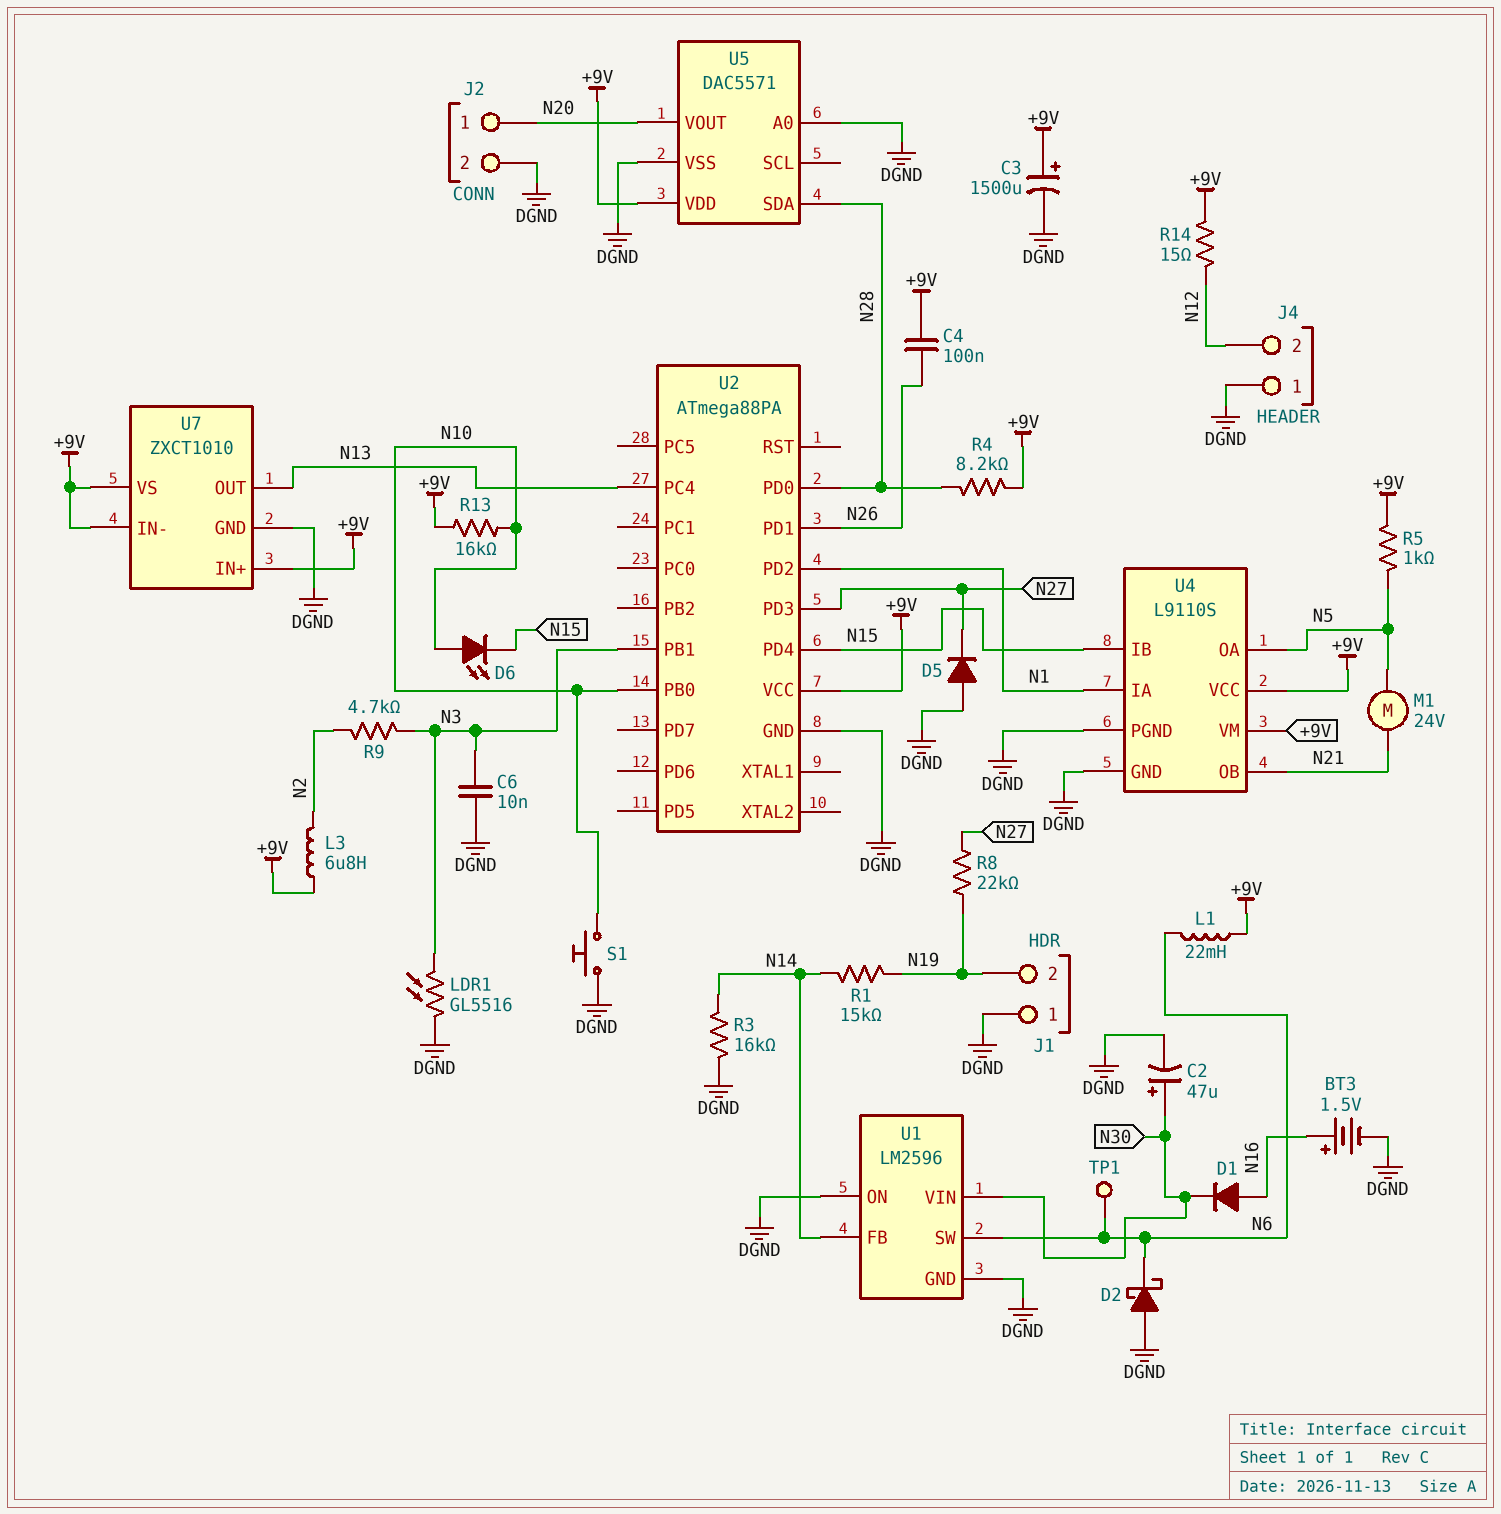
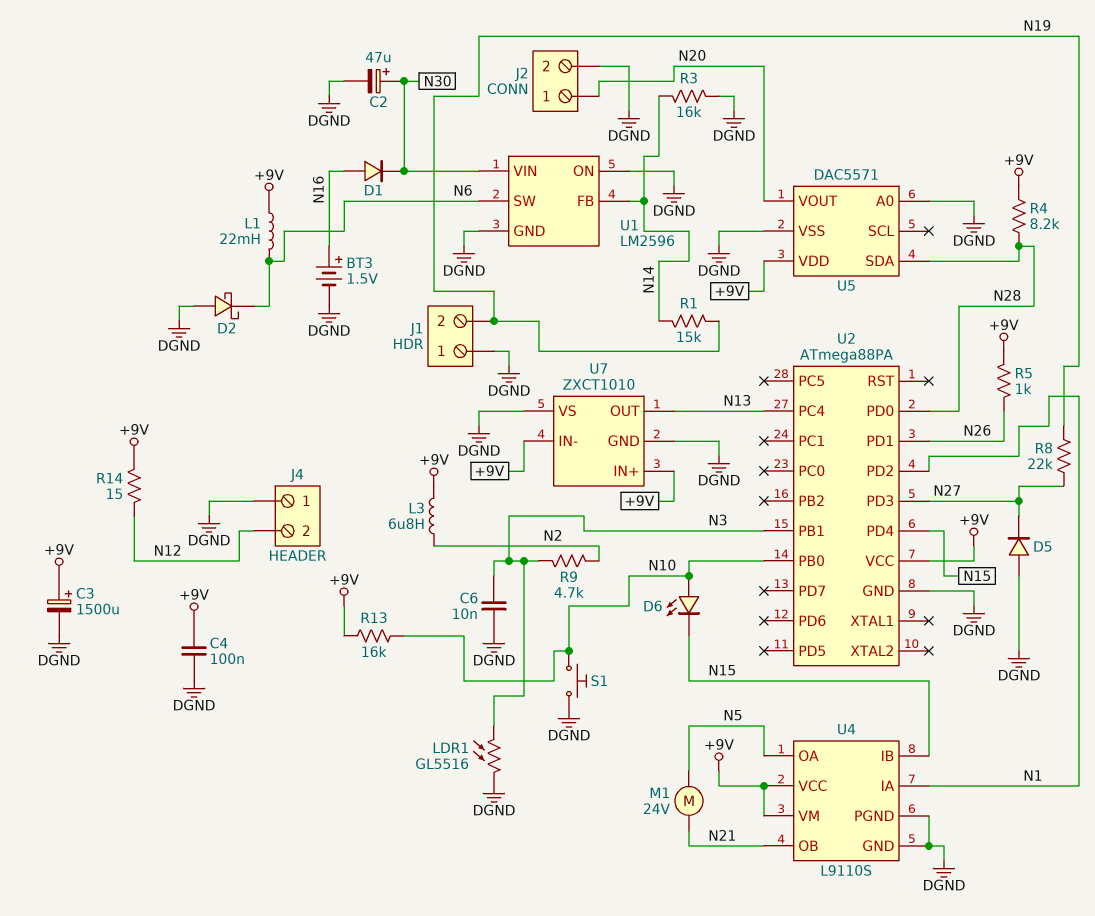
C4: 100nF (+9V, N26) -> 100nF (+9V, DGND)
R5: 1k (+9V, N5) -> 1k (+9V, N26)
TP1: test point (N6) -> none
U7 pin VS: +9V -> DGND

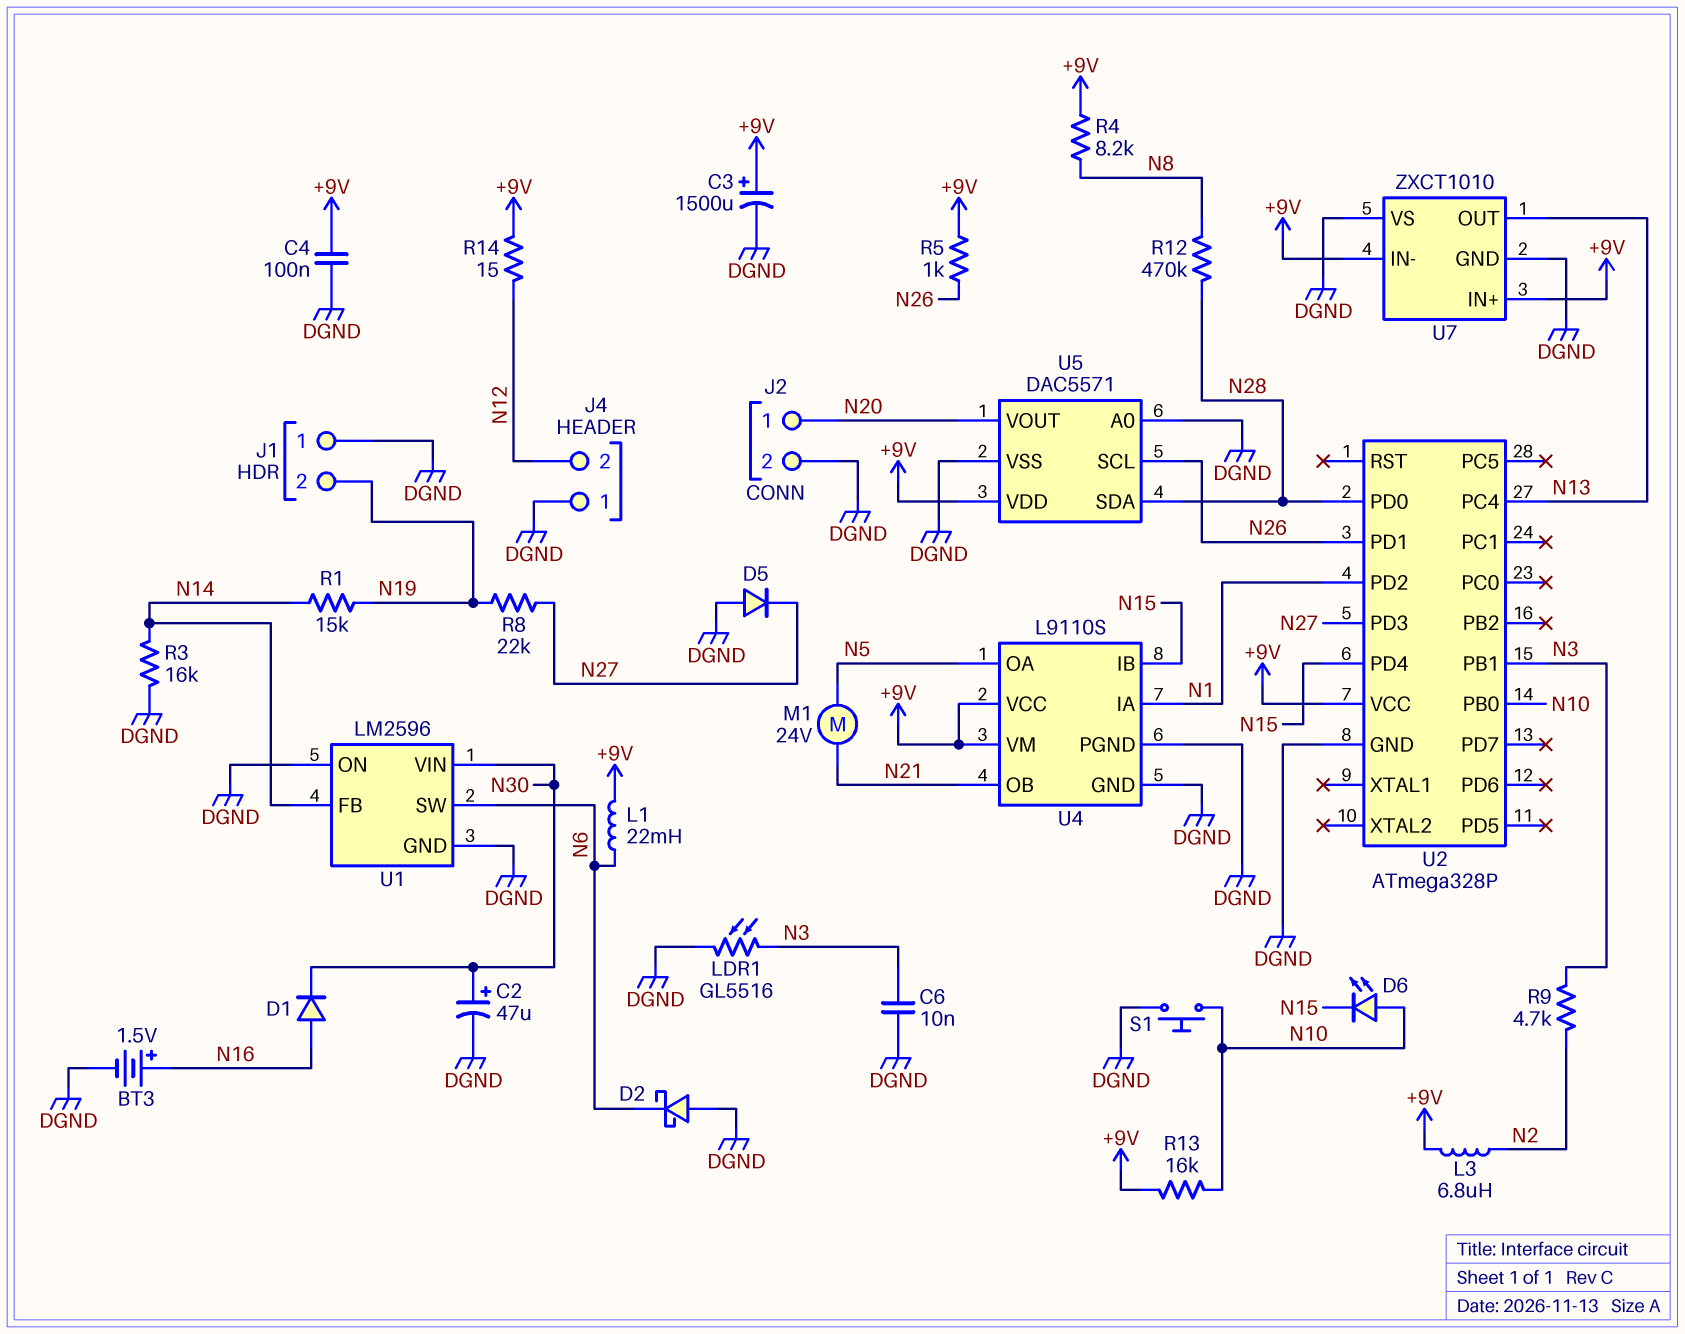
R4: 8.2k (+9V, N28) -> 8.2k (+9V, N8)
R12: none -> 470k (N8, N28)
U2: ATmega88PA -> ATmega328P
U5 pin SCL: none -> N26

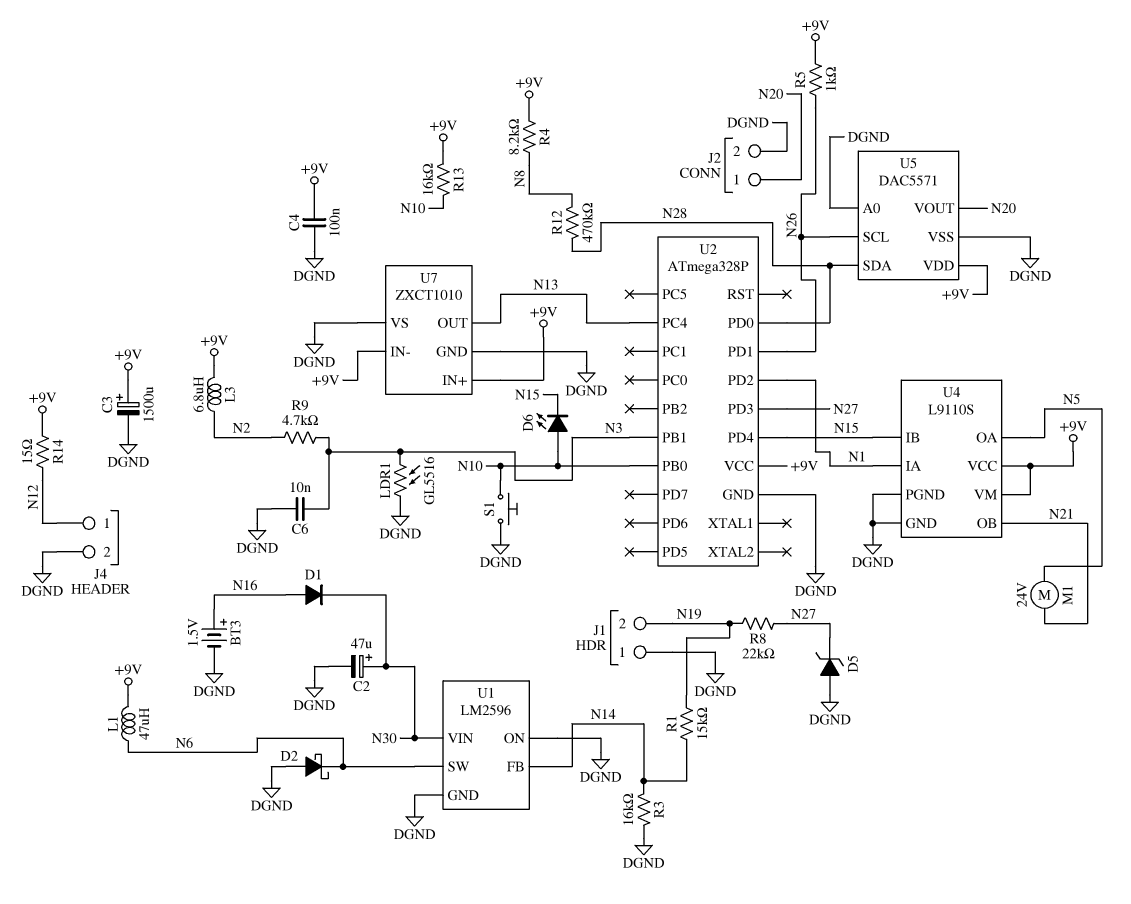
D5: diode (A DGND, K N27) -> zener (A DGND, K N27)
J4 pin 1: DGND -> N12
J4 pin 2: N12 -> DGND
L1: 22mH (+9V, N6) -> 47uH (+9V, N6)

